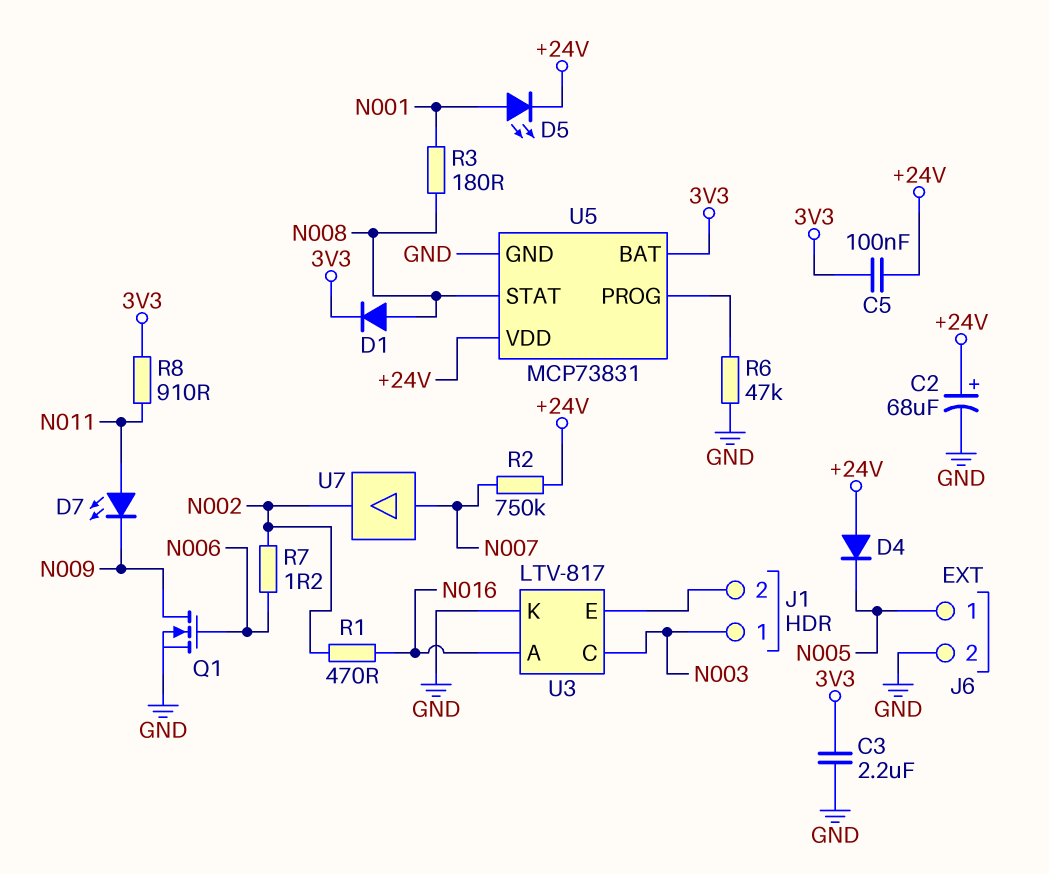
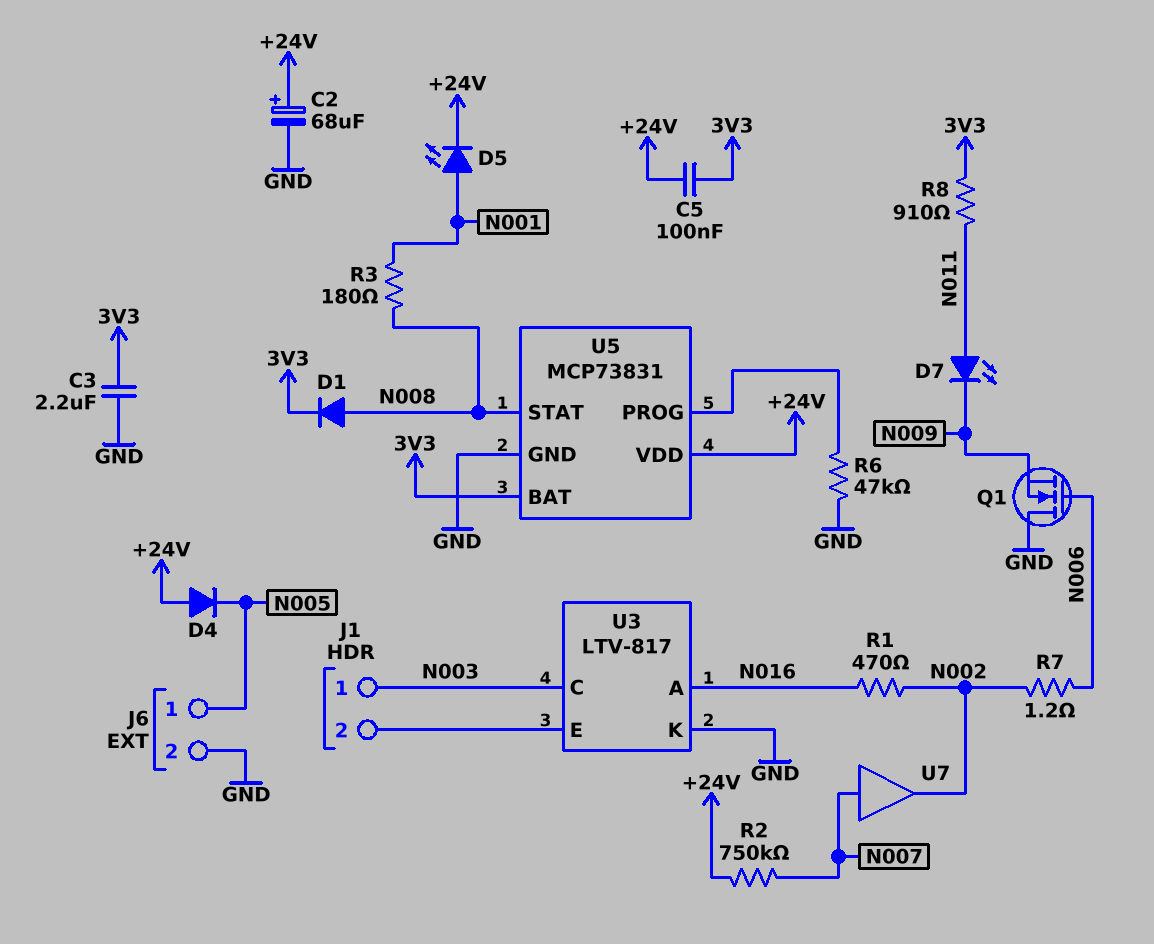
Q1: NMOS (G N006, D N009, S GND) -> NMOS (G N006, D GND, S N009)

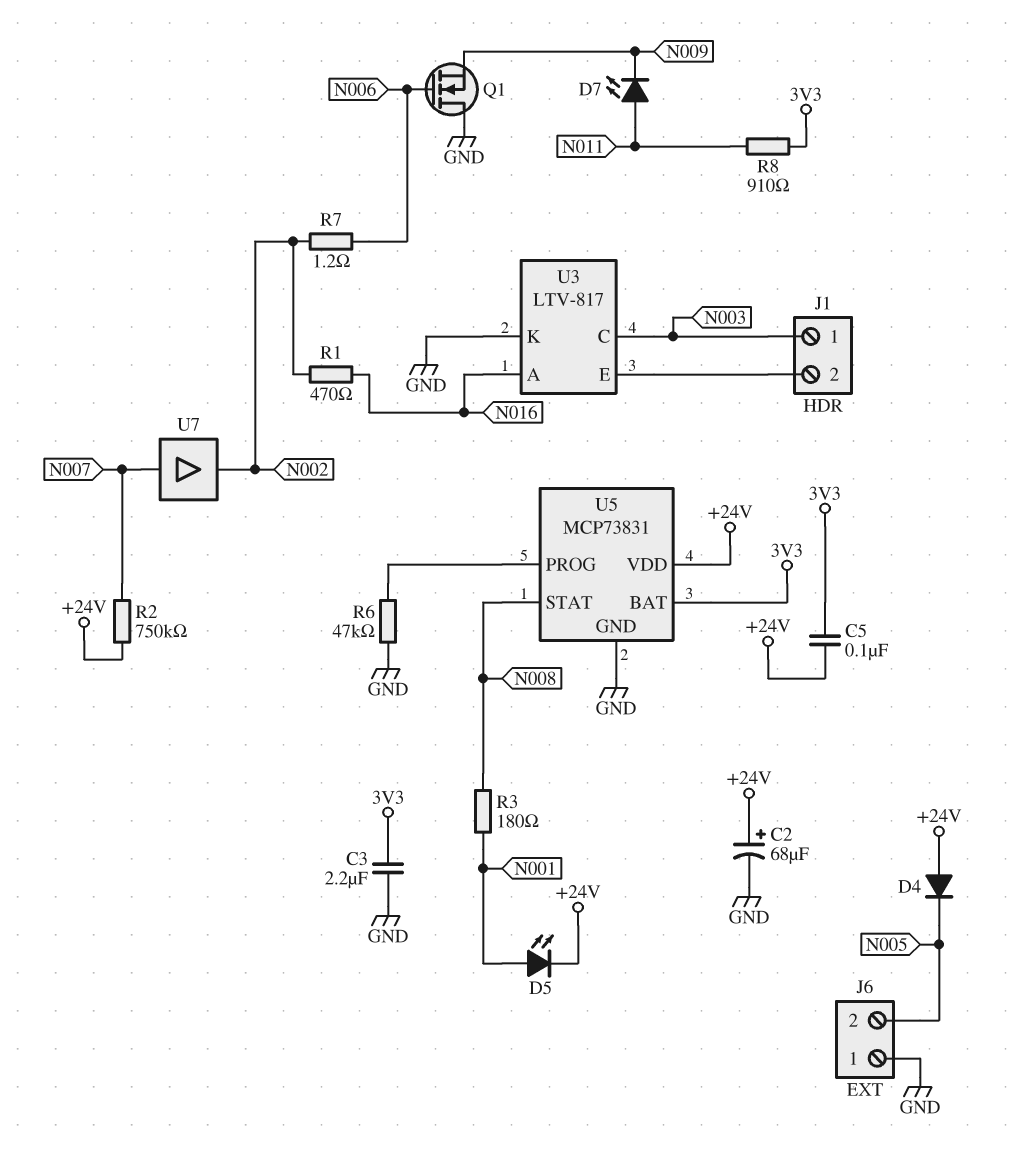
D1: diode (A N008, K 3V3) -> none
J6 pin 1: N005 -> GND
J6 pin 2: GND -> N005

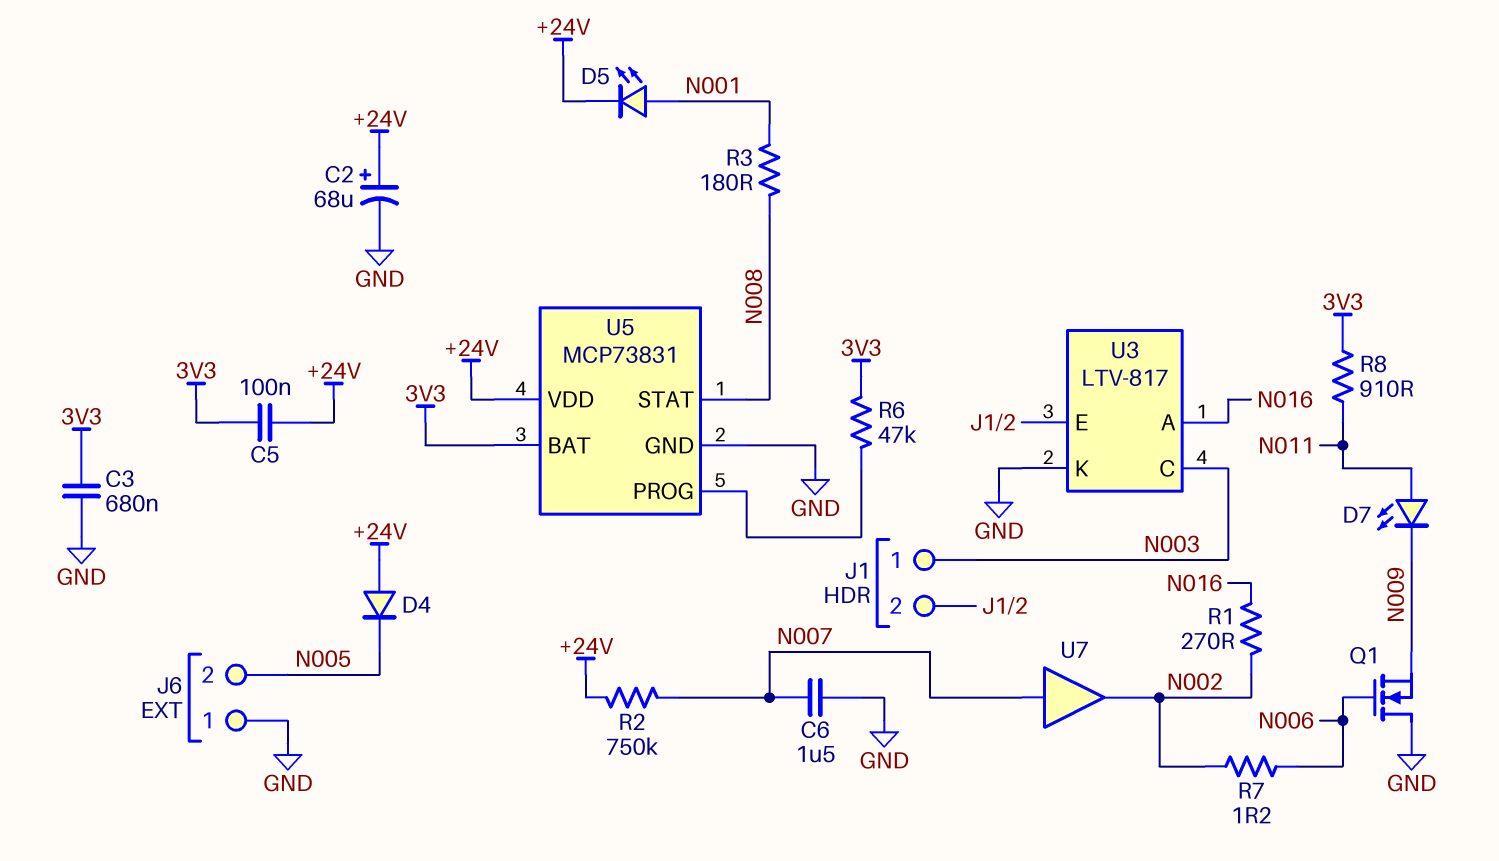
C3: 2.2uF (3V3, GND) -> 680nF (3V3, GND)
C6: none -> 1.5uF (GND, N007)
R1: 470 (N002, N016) -> 270 (N002, N016)
R6: 47k (GND, U5/PROG) -> 47k (3V3, U5/PROG)

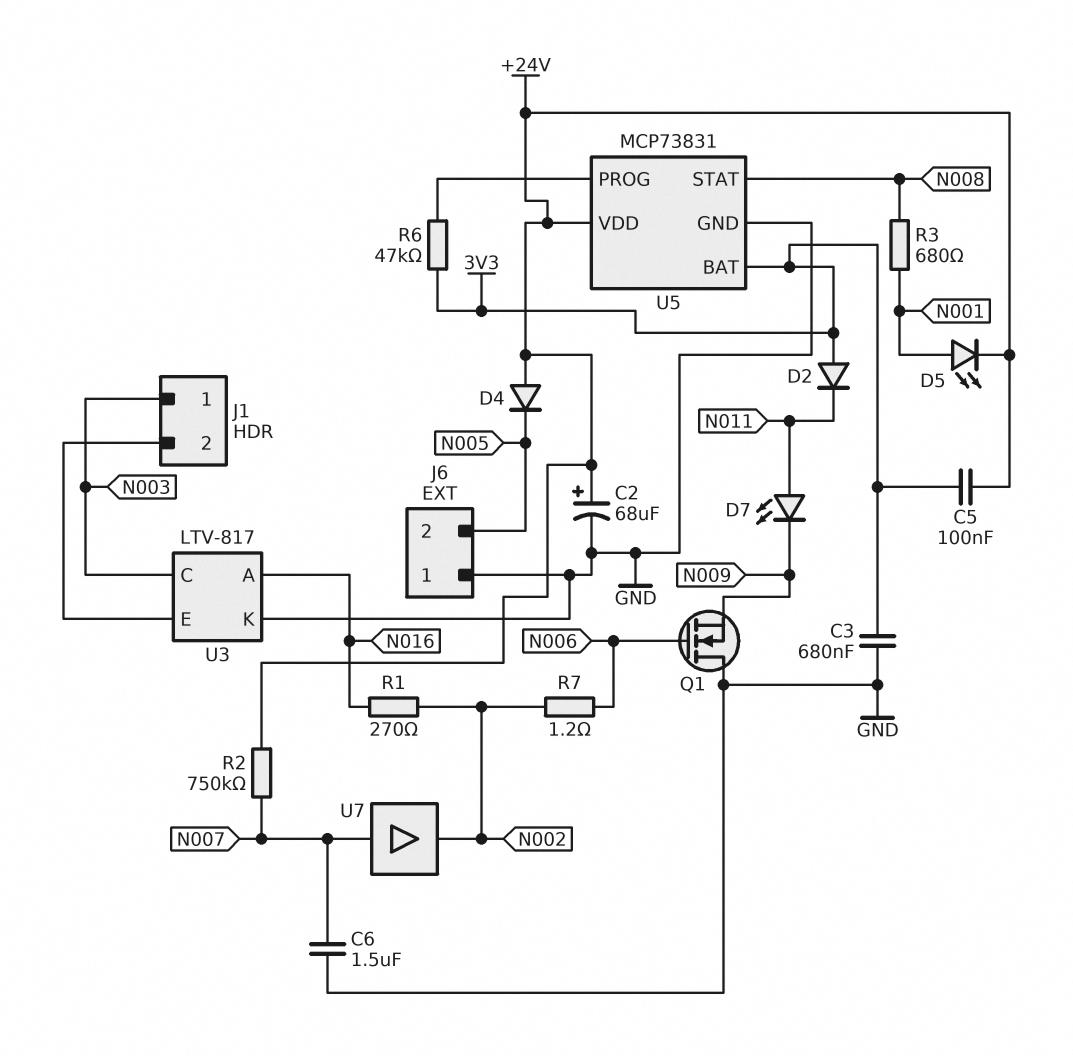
D2: none -> diode (A 3V3, K N011)
R3: 180 (N001, N008) -> 680 (N001, N008)
R8: 910 (3V3, N011) -> none

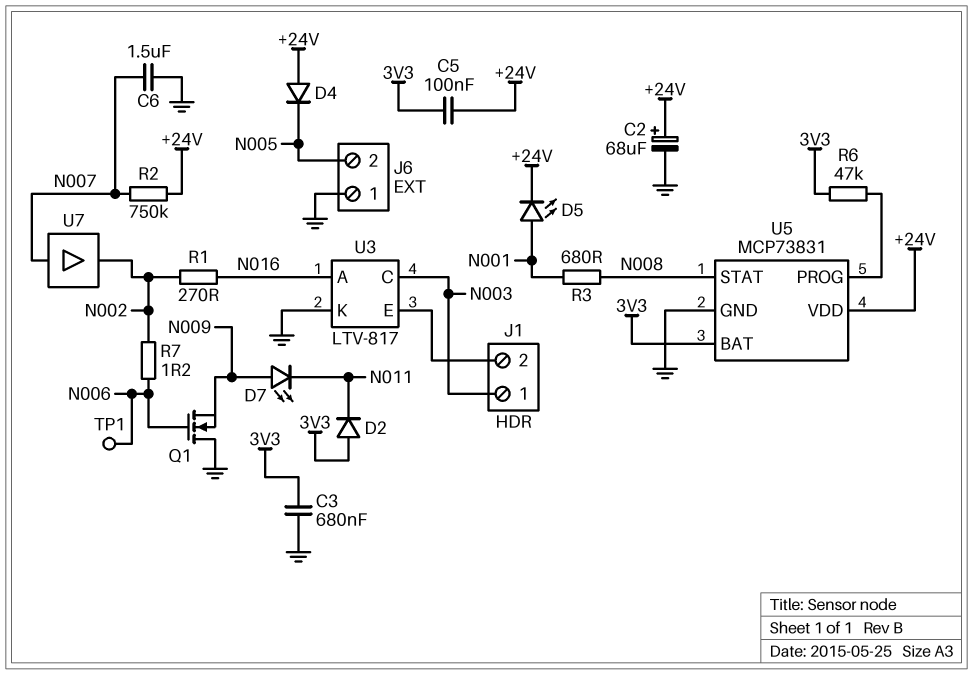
D7: LED (A N011, K N009) -> LED (A N009, K N011)
TP1: none -> test point (N006)

